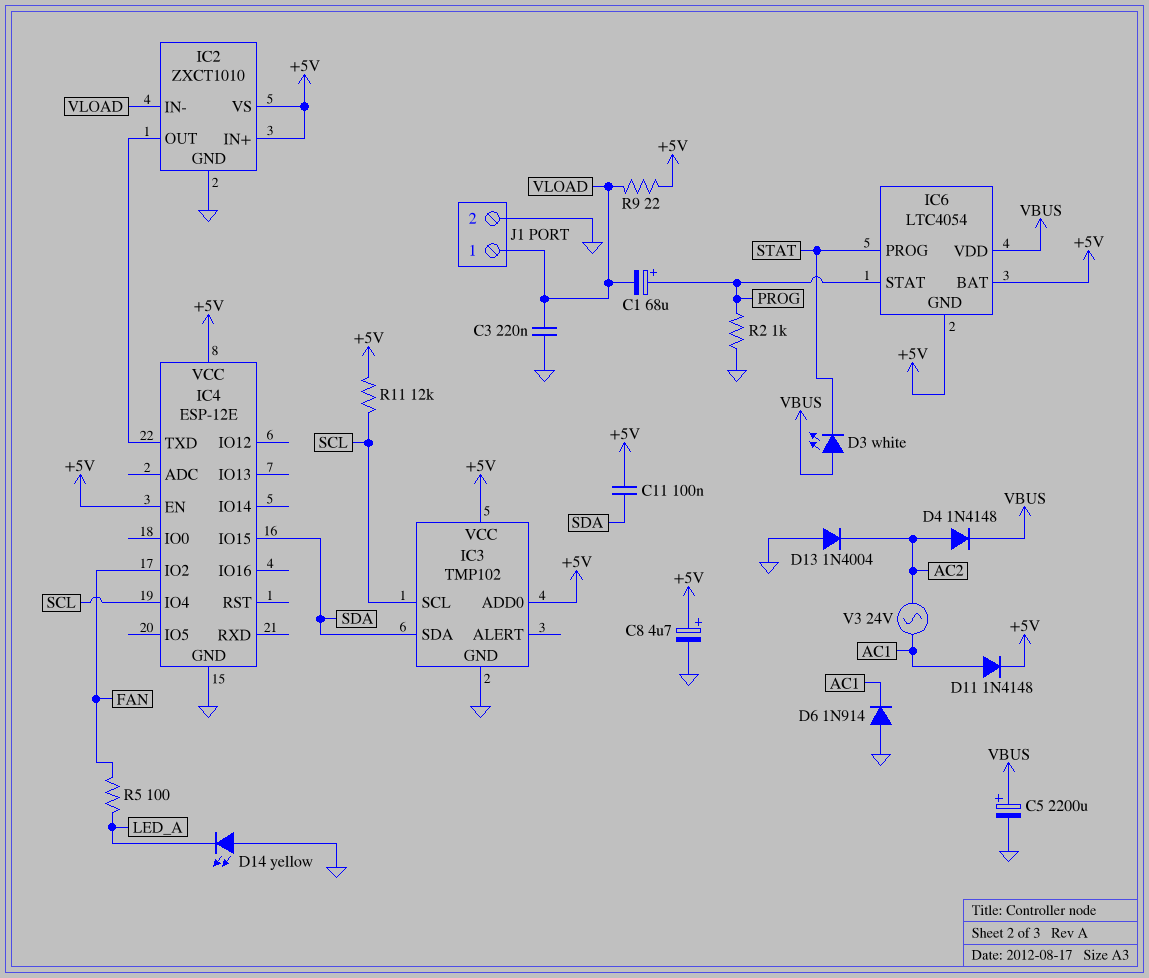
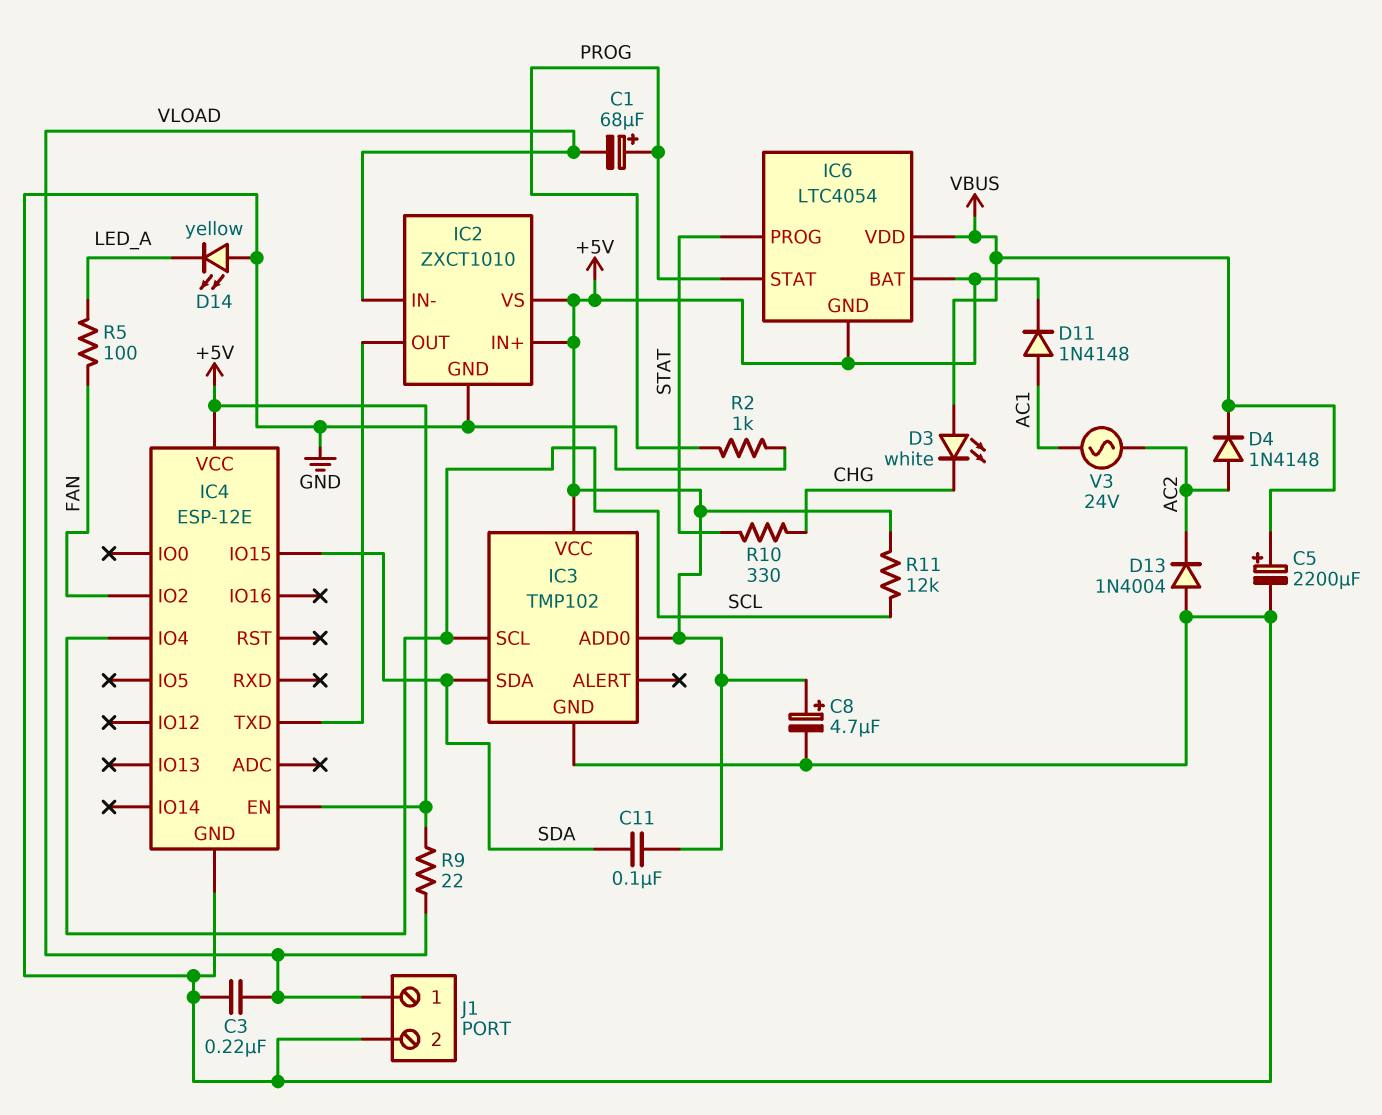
D3: LED white (A VBUS, K STAT) -> LED white (A VBUS, K CHG)
D6: diode 1N914 (A GND, K AC1) -> none
R10: none -> 330 (CHG, STAT)

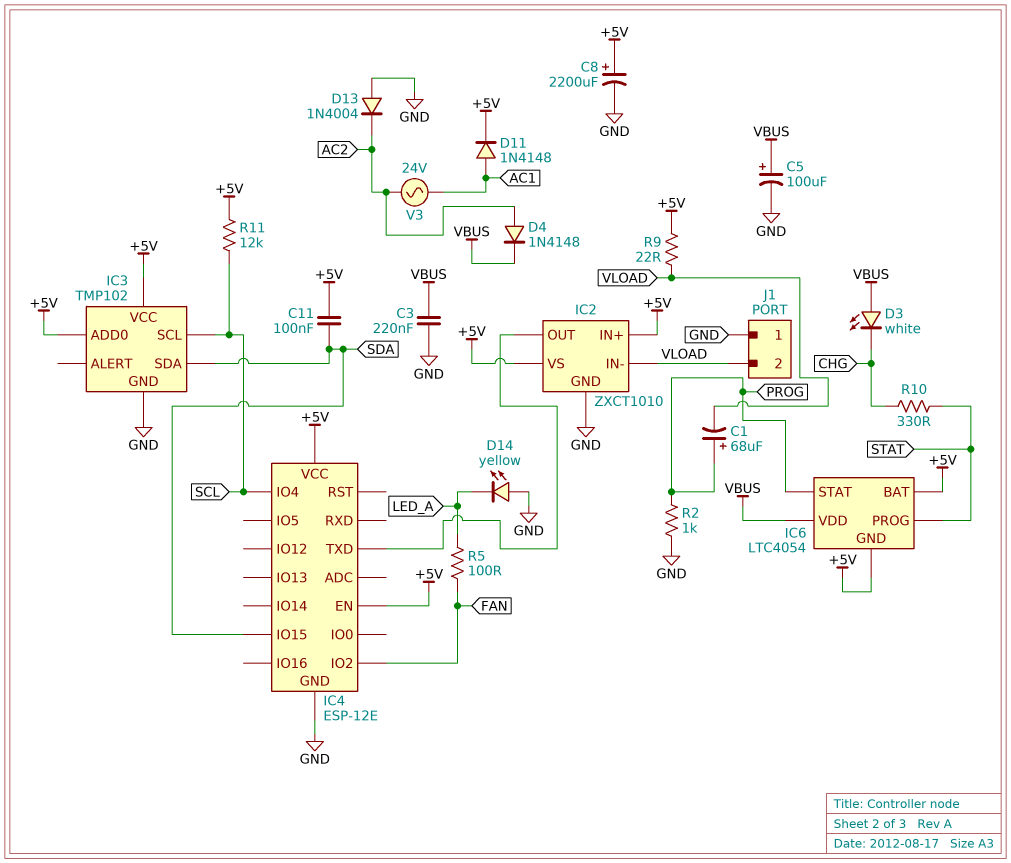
C3: 220nF (GND, VLOAD) -> 220nF (GND, VBUS)
C5: 2200uF (plus VBUS, minus GND) -> 100uF (plus VBUS, minus GND)
C8: 4.7uF (plus +5V, minus GND) -> 2200uF (plus +5V, minus GND)
J1 pin 1: VLOAD -> GND
J1 pin 2: GND -> VLOAD

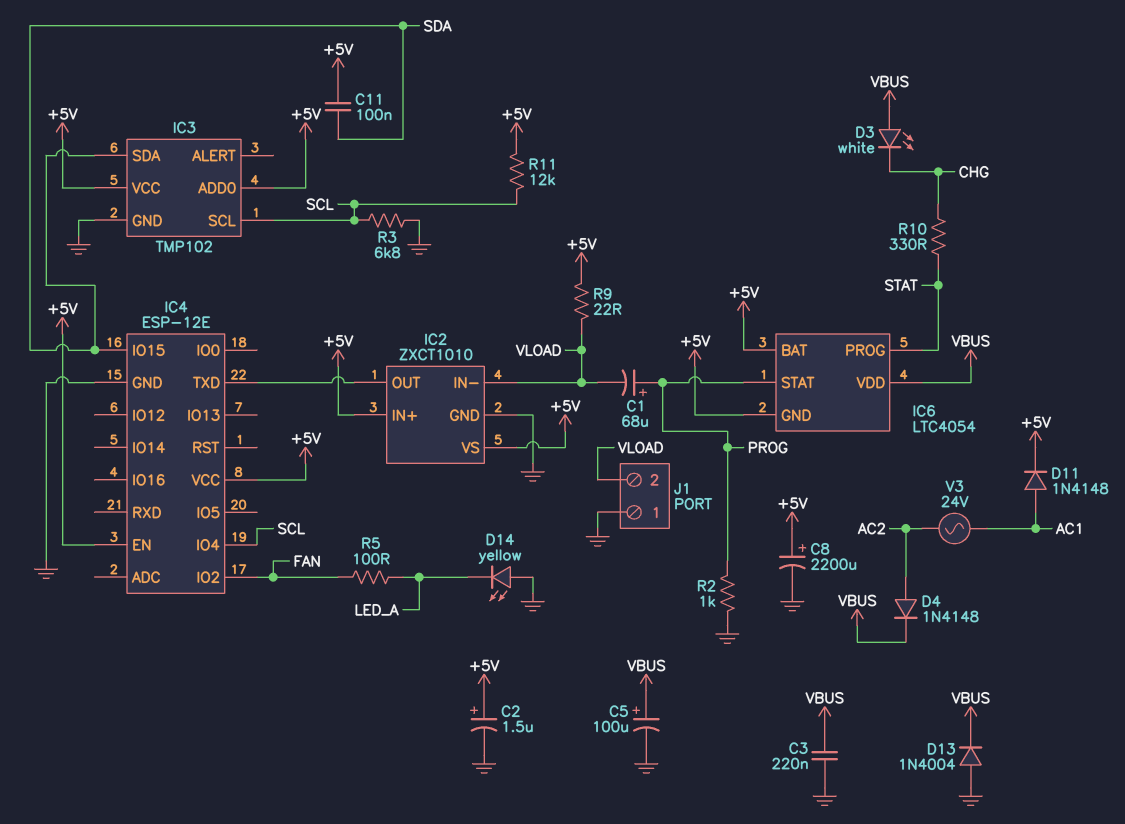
C2: none -> 1.5uF (plus +5V, minus GND)
D13: diode 1N4004 (A GND, K AC2) -> diode 1N4004 (A GND, K VBUS)
R3: none -> 6.8k (GND, SCL)

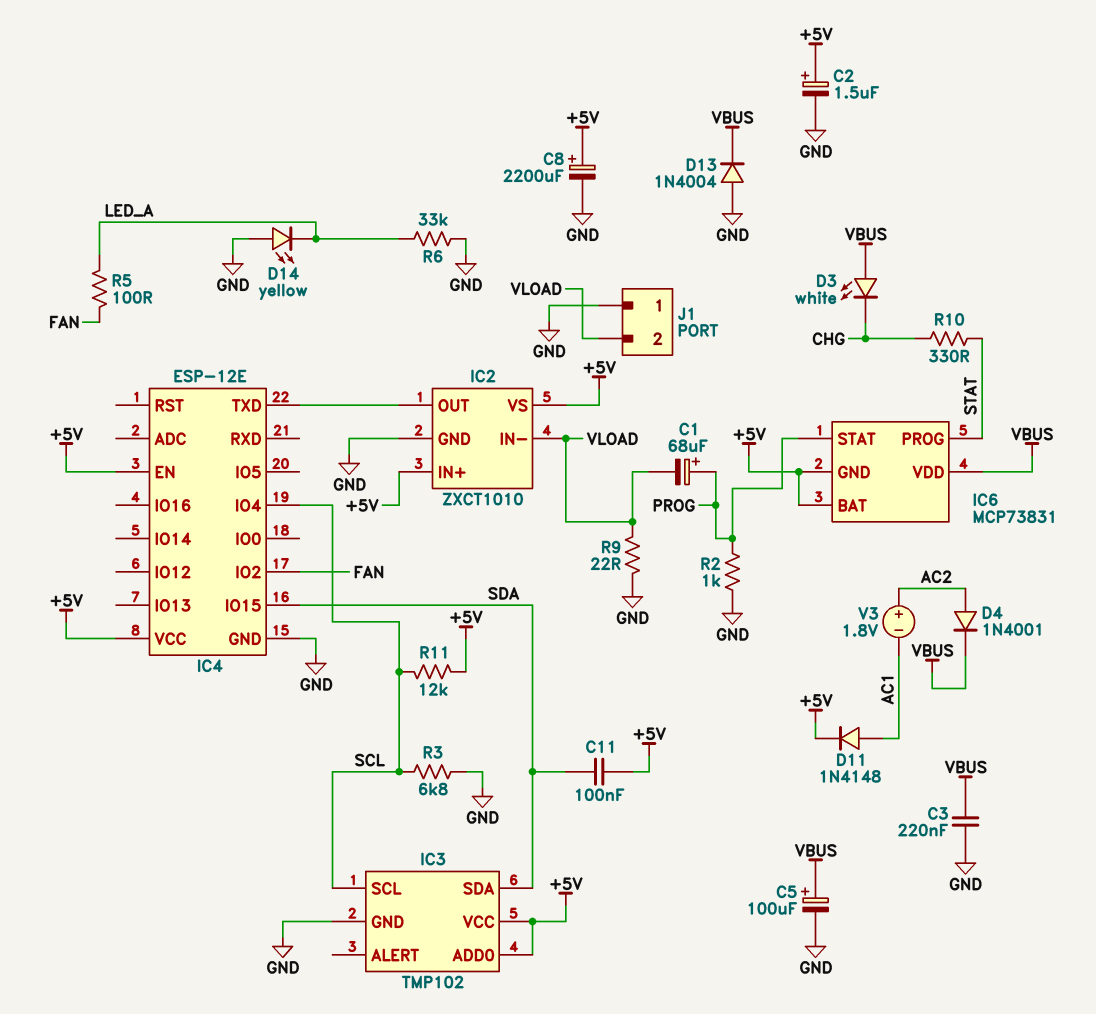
D4: diode 1N4148 (A AC2, K VBUS) -> diode 1N4001 (A AC2, K VBUS)
IC6: LTC4054 -> MCP73831
R6: none -> 33k (GND, LED_A)
R9: 22 (+5V, VLOAD) -> 22 (GND, VLOAD)
V3: AC 24V (AC1, AC2) -> 1.8V (plus AC2, minus AC1)

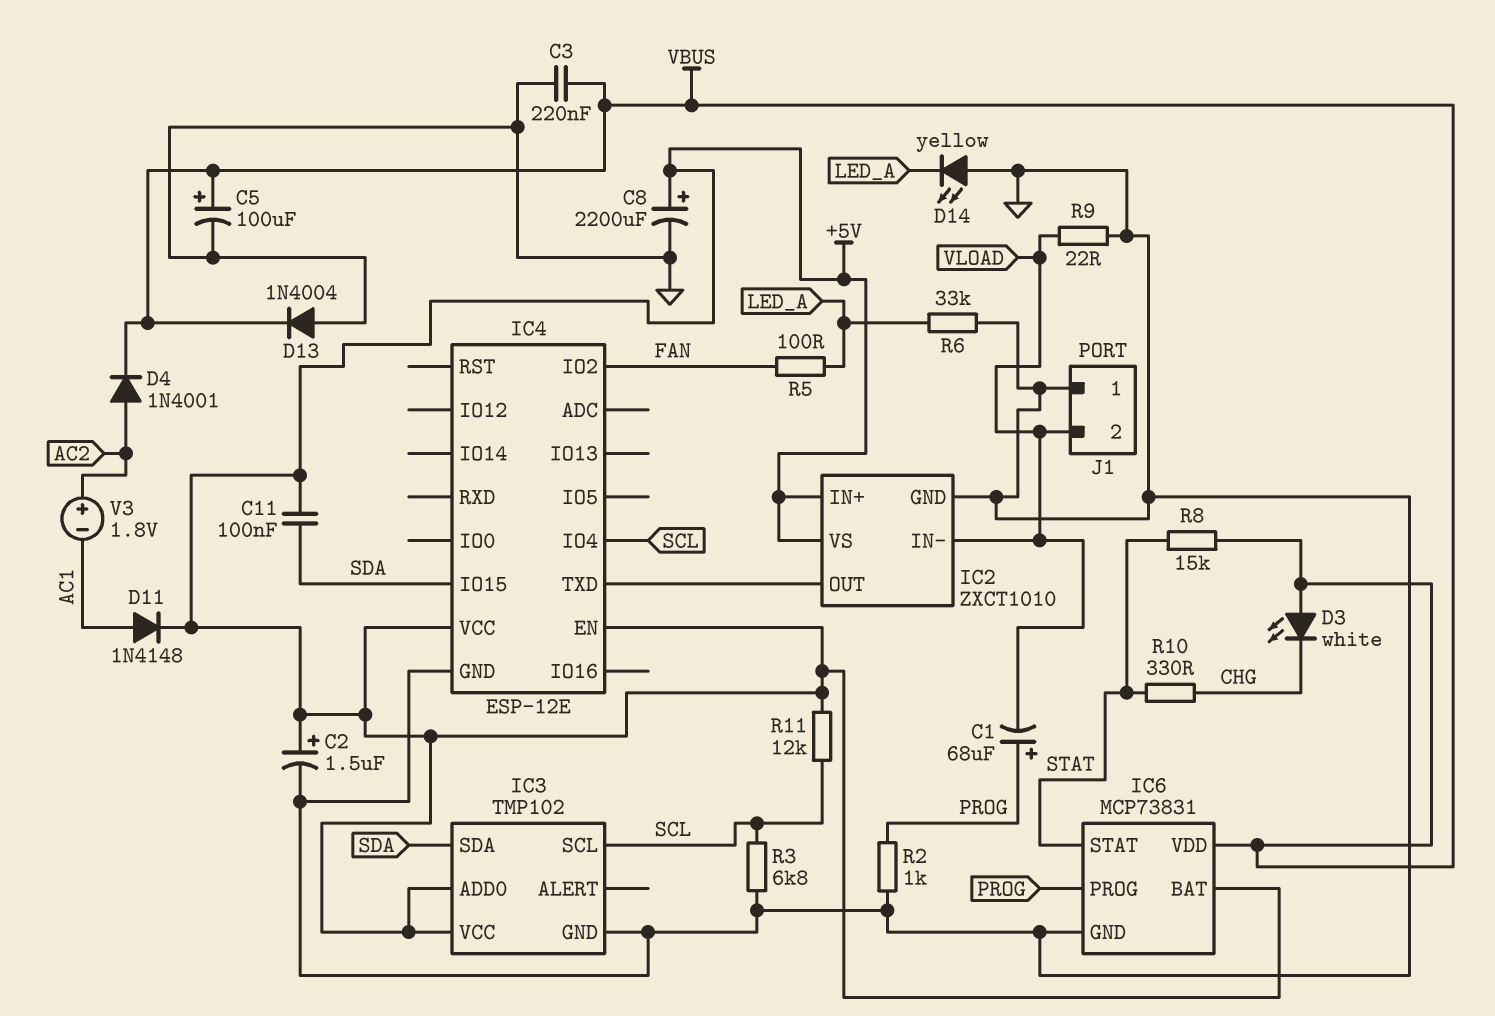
IC6 pin GND: +5V -> GND
IC6 pin PROG: STAT -> PROG
IC6 pin STAT: PROG -> STAT
R8: none -> 15k (STAT, VBUS)

